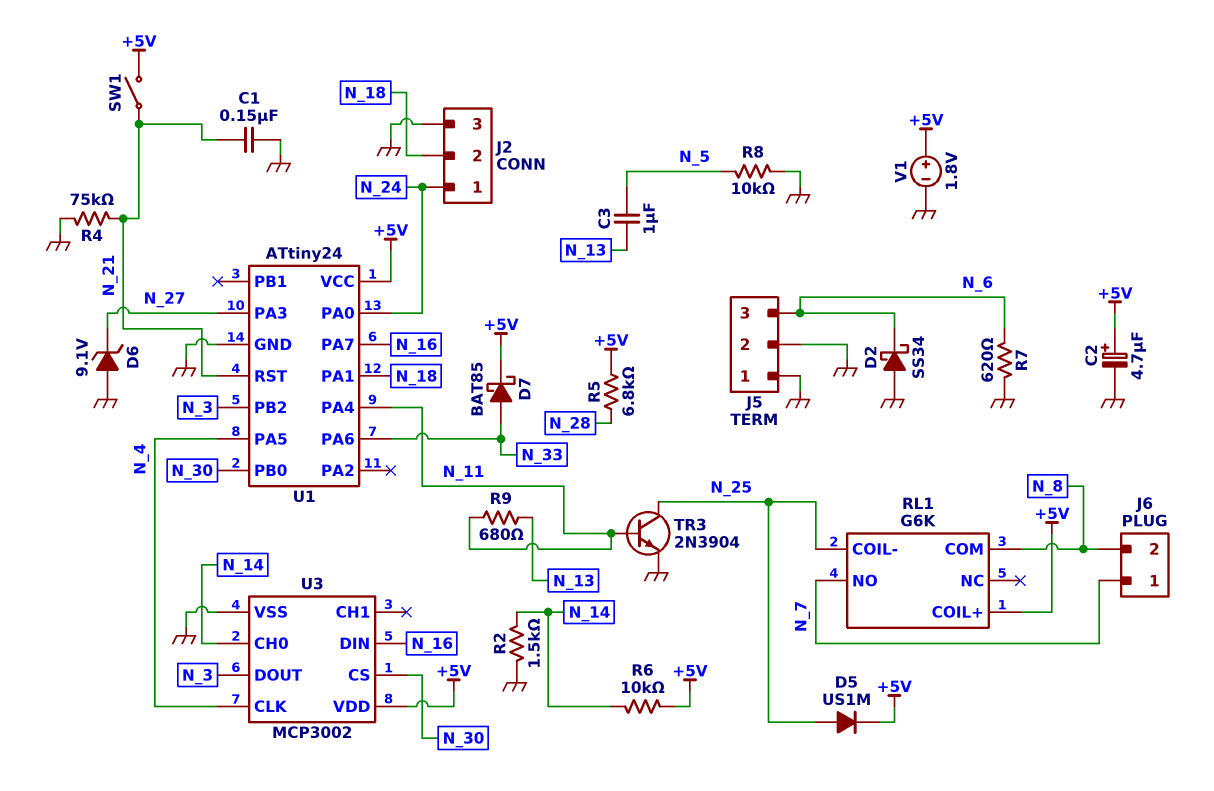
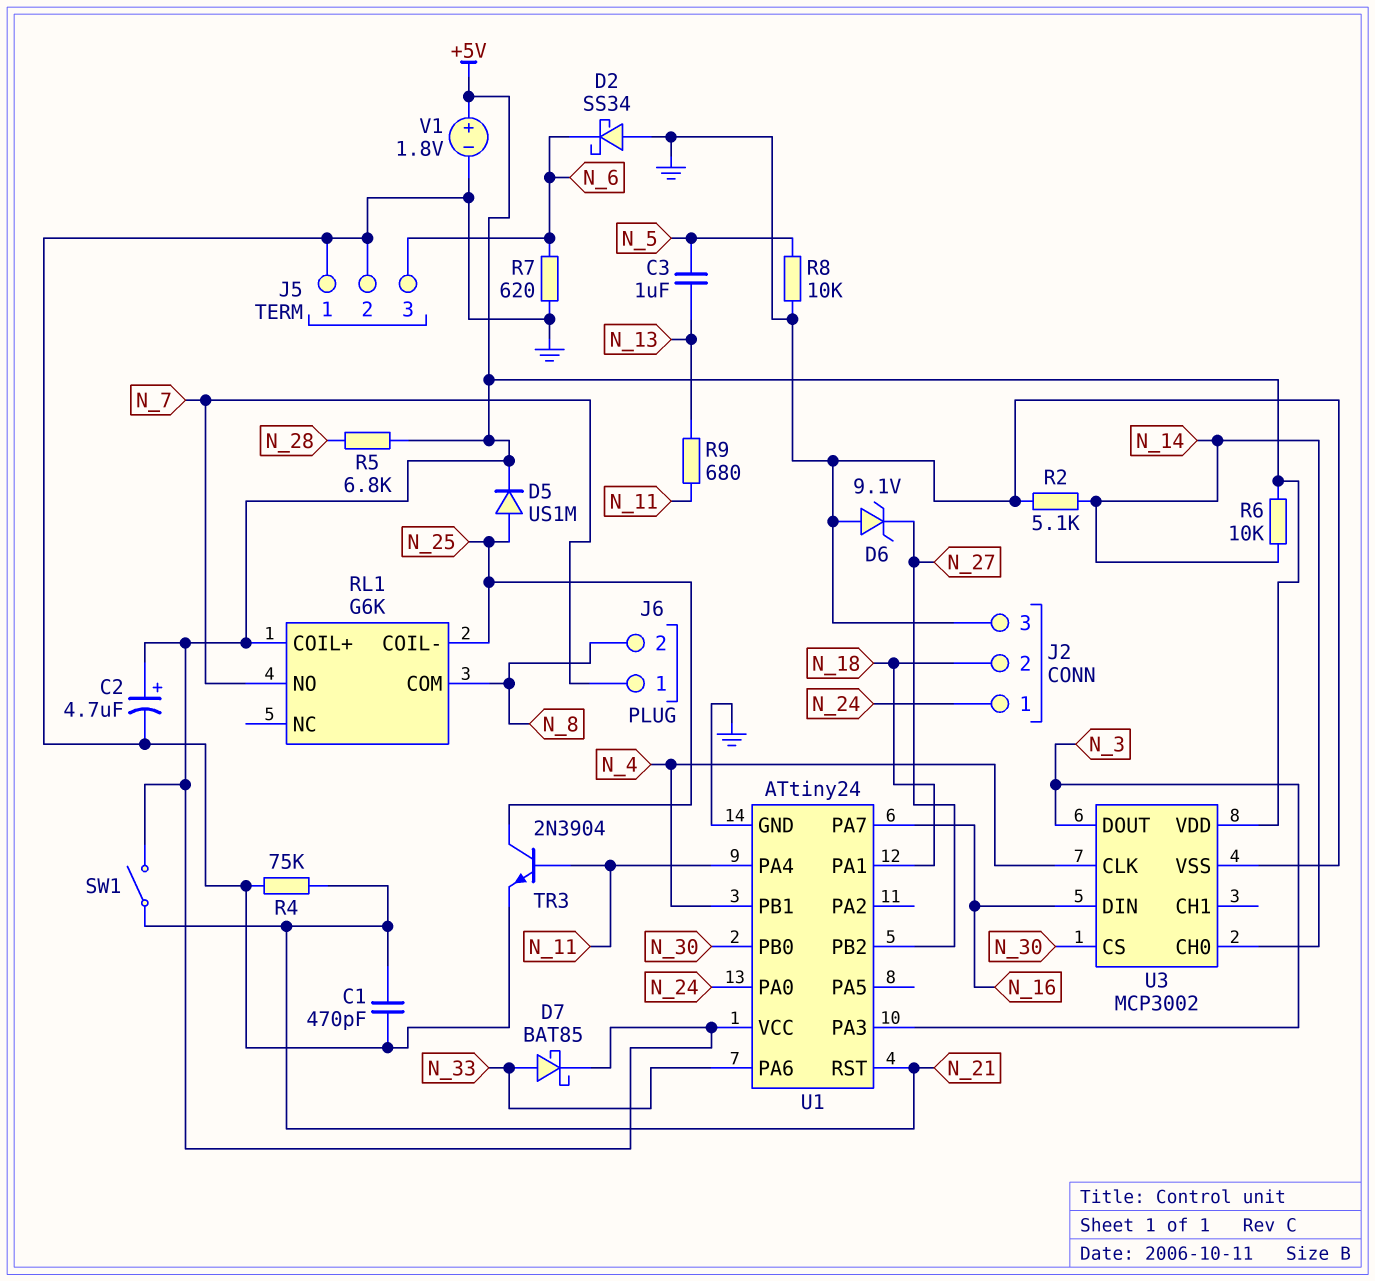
C1: 150nF (GND, N_21) -> 470pF (GND, N_21)
R2: 1.5k (GND, N_14) -> 5.1k (GND, N_14)
U1 pin PA3: N_27 -> N_3
U1 pin PA5: N_4 -> none
U1 pin PB1: none -> N_4
U1 pin PB2: N_3 -> N_27

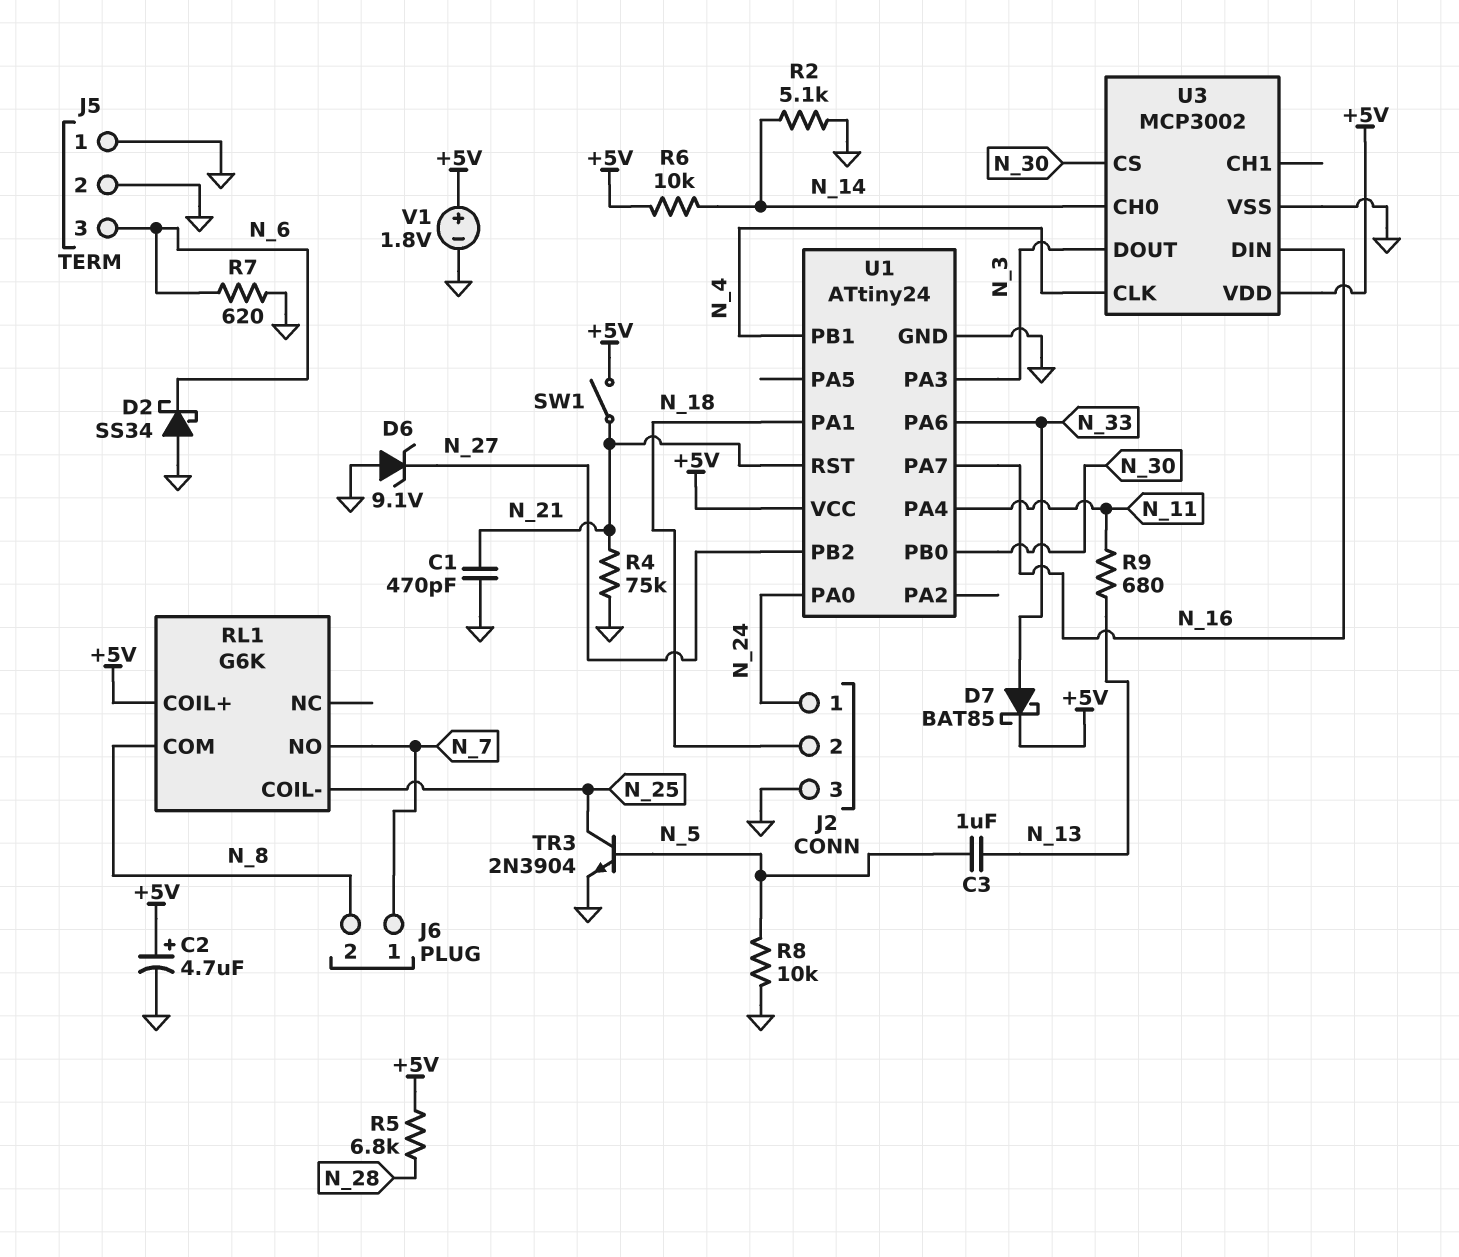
D5: diode US1M (A N_25, K +5V) -> none
TR3: NPN 2N3904 (B N_11, C N_25, E GND) -> NPN 2N3904 (B N_5, C N_25, E GND)

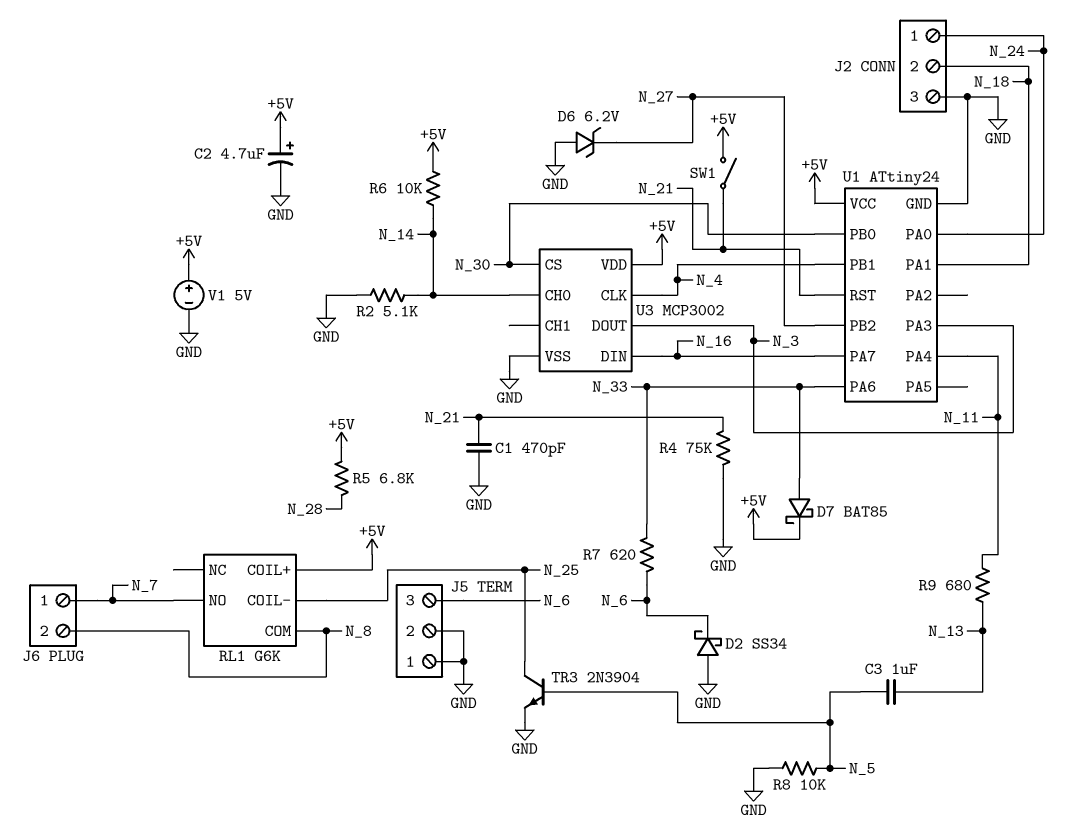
D6: zener 9.1V (A GND, K N_27) -> zener 6.2V (A GND, K N_27)
R7: 620 (GND, N_6) -> 620 (N_6, N_33)
V1: 1.8V (plus +5V, minus GND) -> 5V (plus +5V, minus GND)

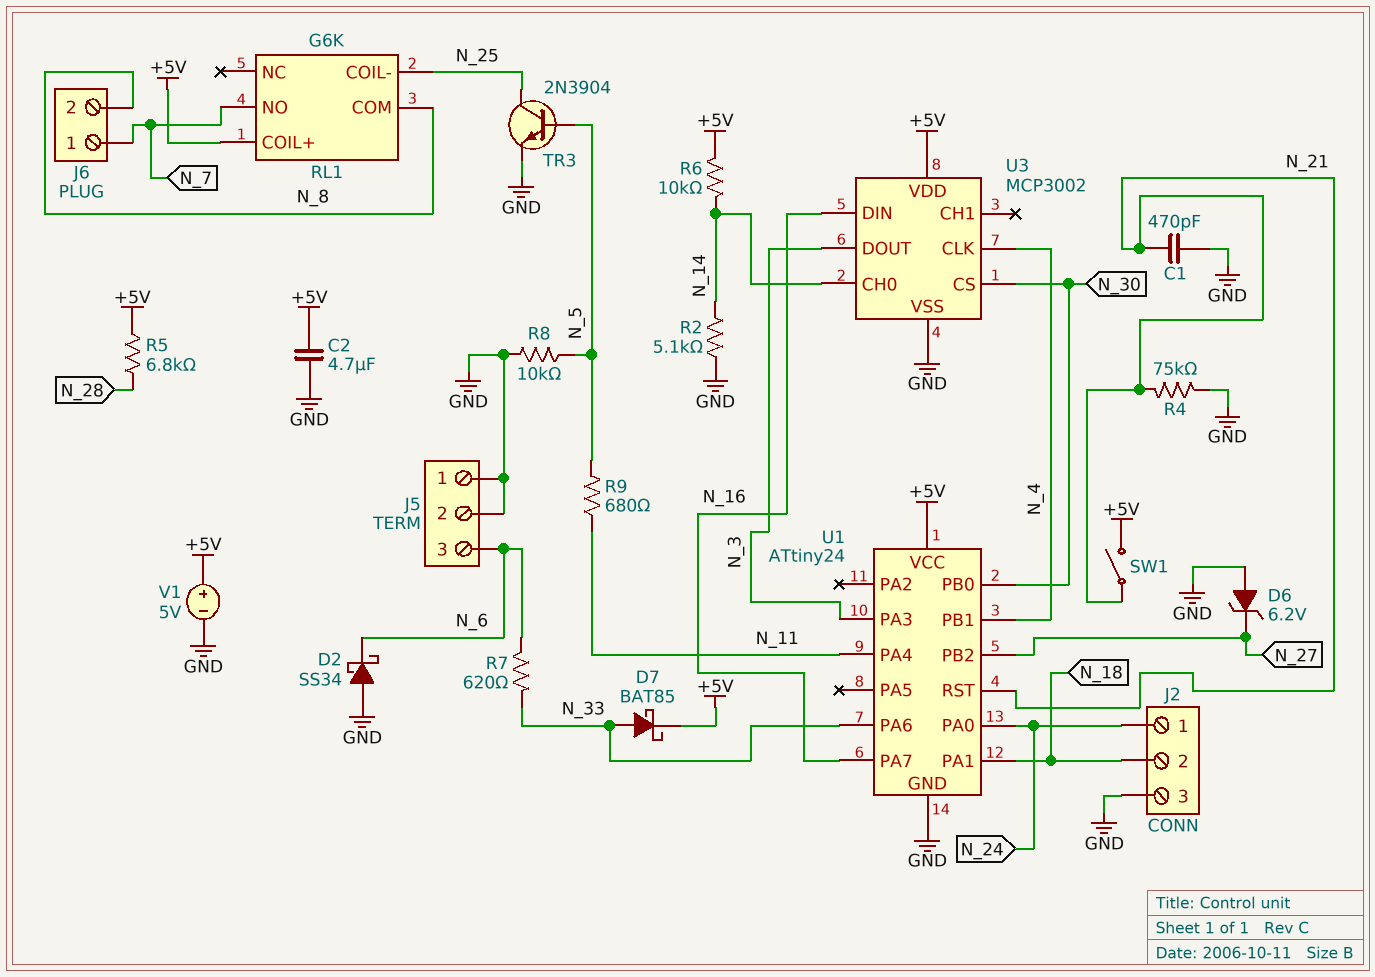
C2: 4.7uF (plus +5V, minus GND) -> 4.7uF (+5V, GND)
C3: 1uF (N_5, N_13) -> none
R9: 680 (N_11, N_13) -> 680 (N_5, N_11)

